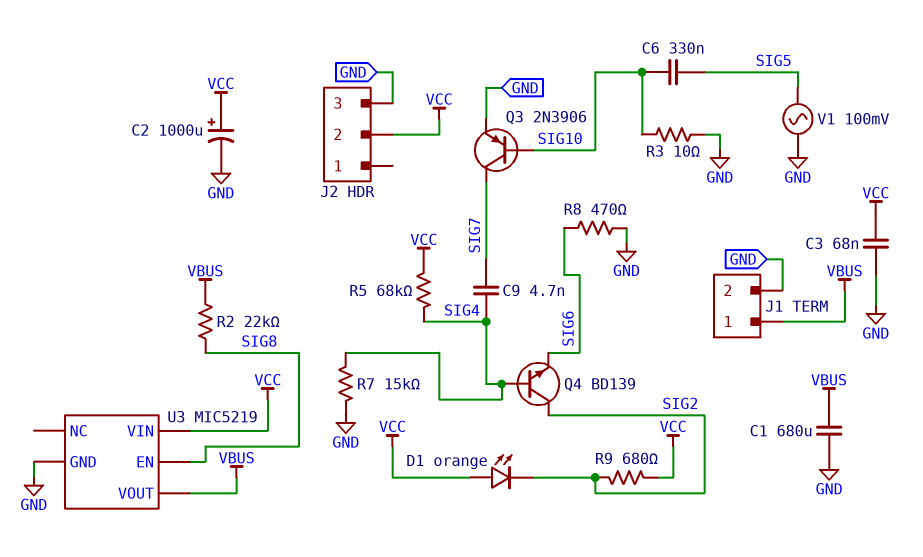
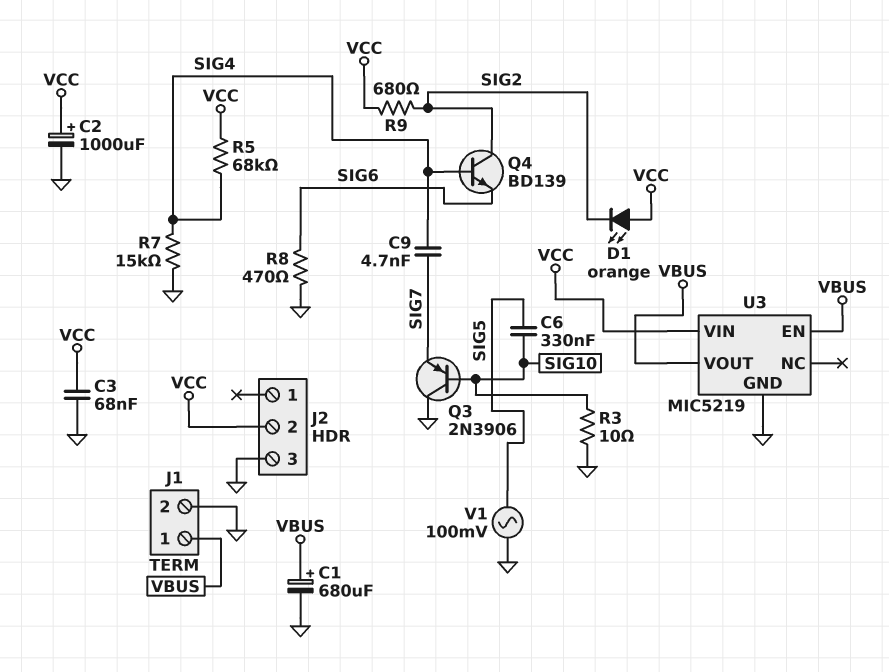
C1: 680uF (GND, VBUS) -> 680uF (plus VBUS, minus GND)
Q3: PNP 2N3906 (B SIG10, C SIG7, E GND) -> PNP 2N3906 (B SIG10, C GND, E SIG7)
R2: 22k (SIG8, VBUS) -> none
U3 pin EN: SIG8 -> VBUS

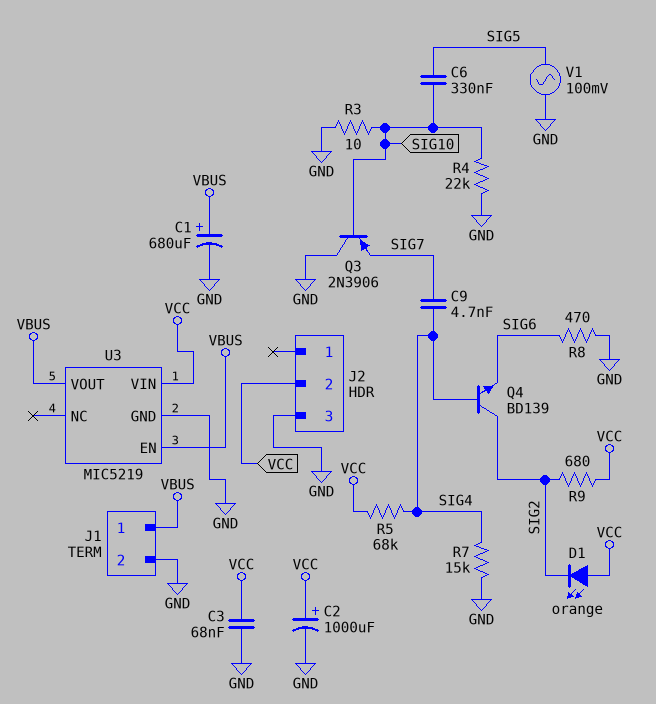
R4: none -> 22k (GND, SIG10)

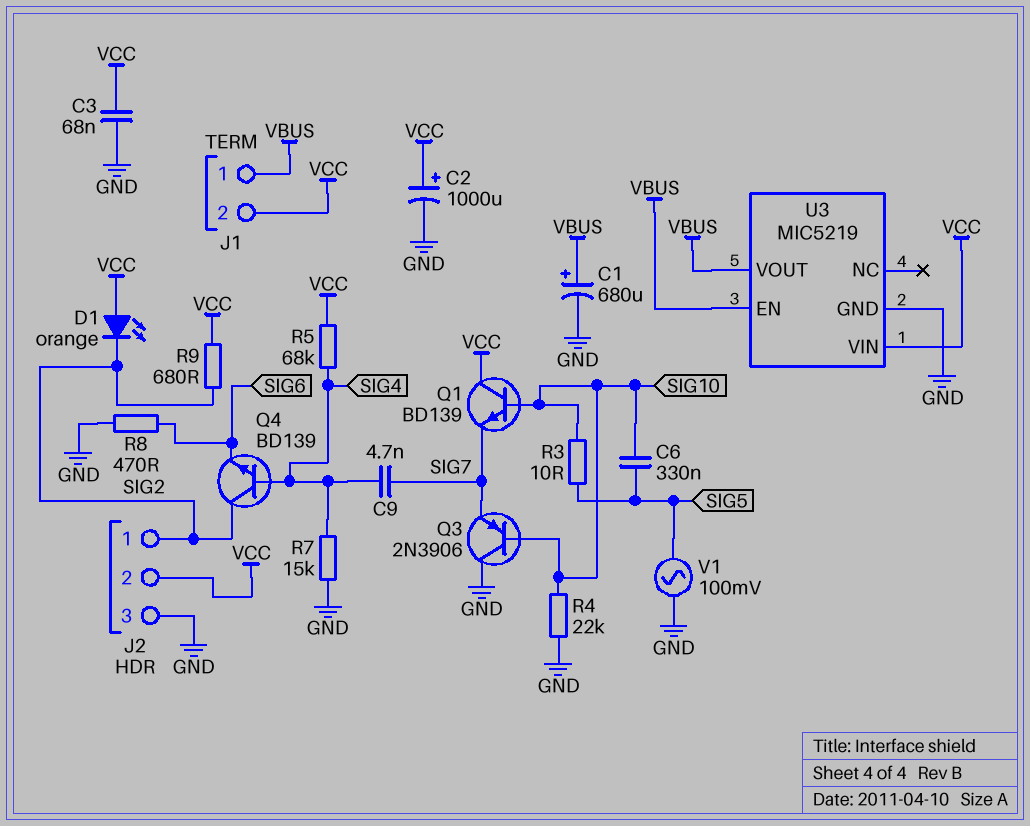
J1 pin 2: GND -> VCC
J2 pin 1: none -> SIG2
Q1: none -> NPN BD139 (B SIG10, C VCC, E SIG7)
R3: 10 (GND, SIG10) -> 10 (SIG5, SIG10)

